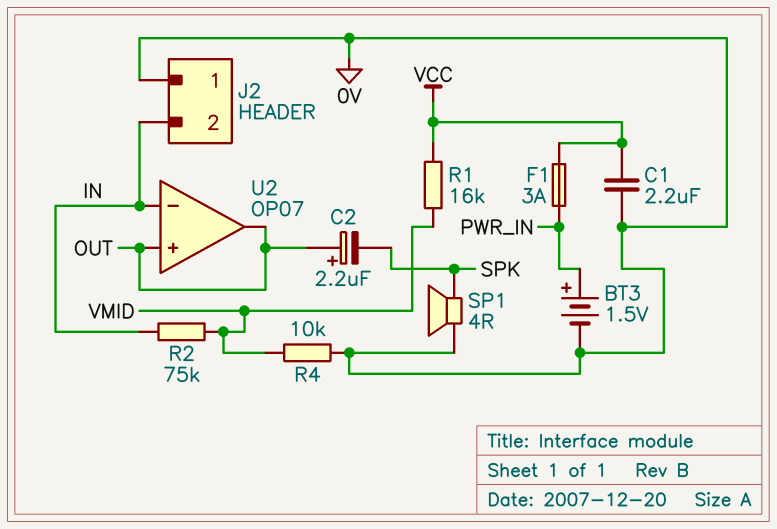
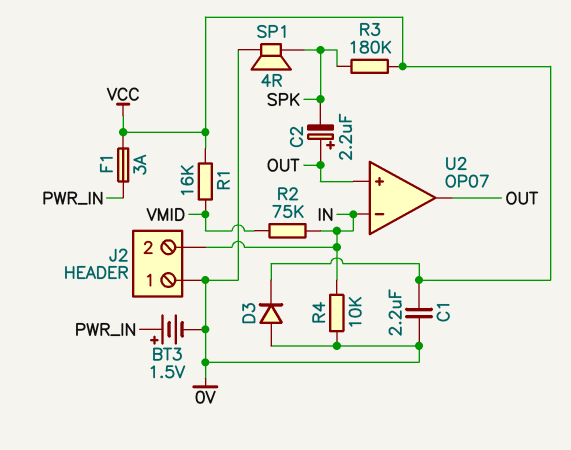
D3: none -> diode (A 0V, K VCC)
R3: none -> 180k (SPK, VCC)
R4: 10k (0V, VMID) -> 10k (0V, IN)

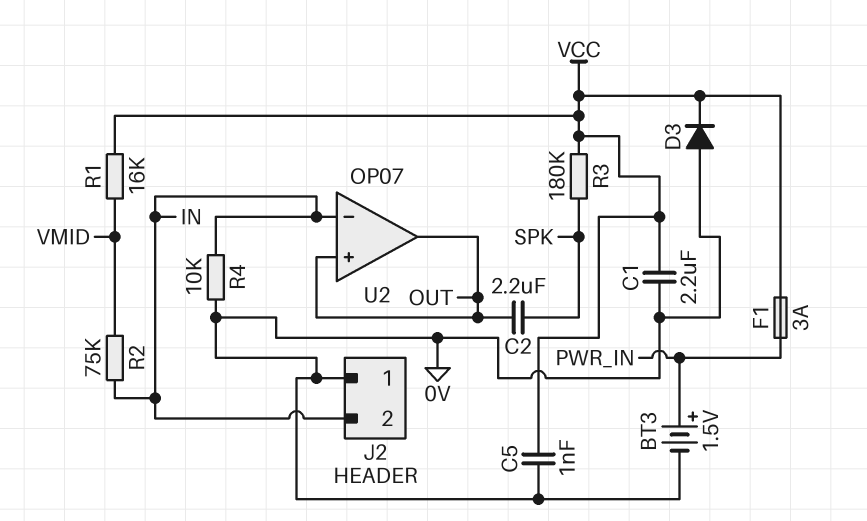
C2: 2.2uF (plus OUT, minus SPK) -> 2.2uF (OUT, SPK)
C5: none -> 1nF (0V, VCC)
SP1: speaker 4R (0V, SPK) -> none

